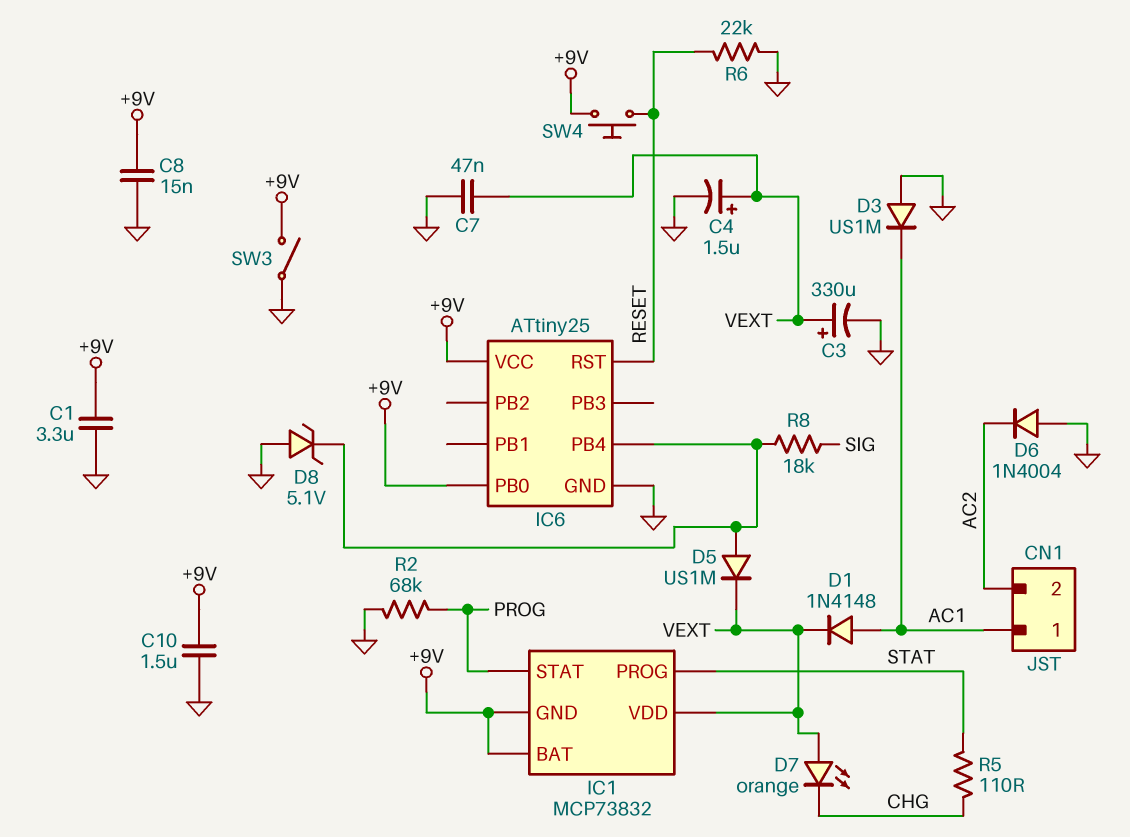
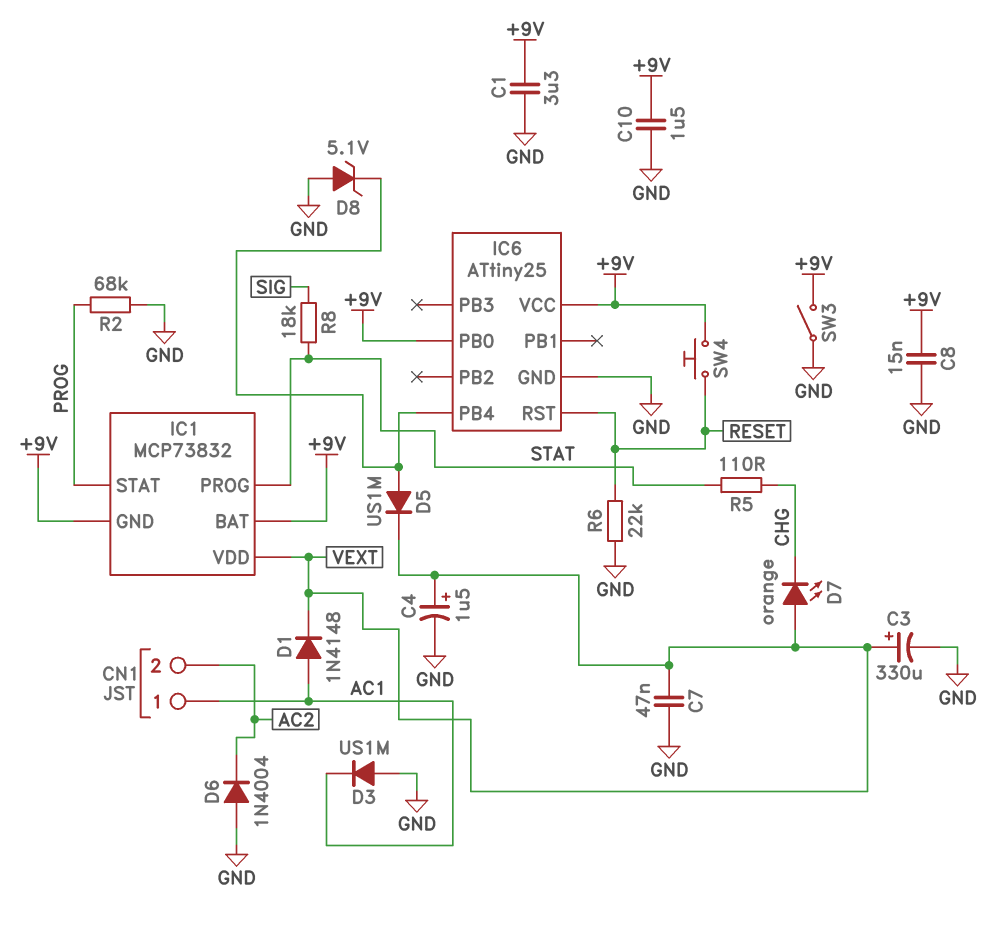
R8: 18k (IC6/PB4, SIG) -> 18k (SIG, STAT)

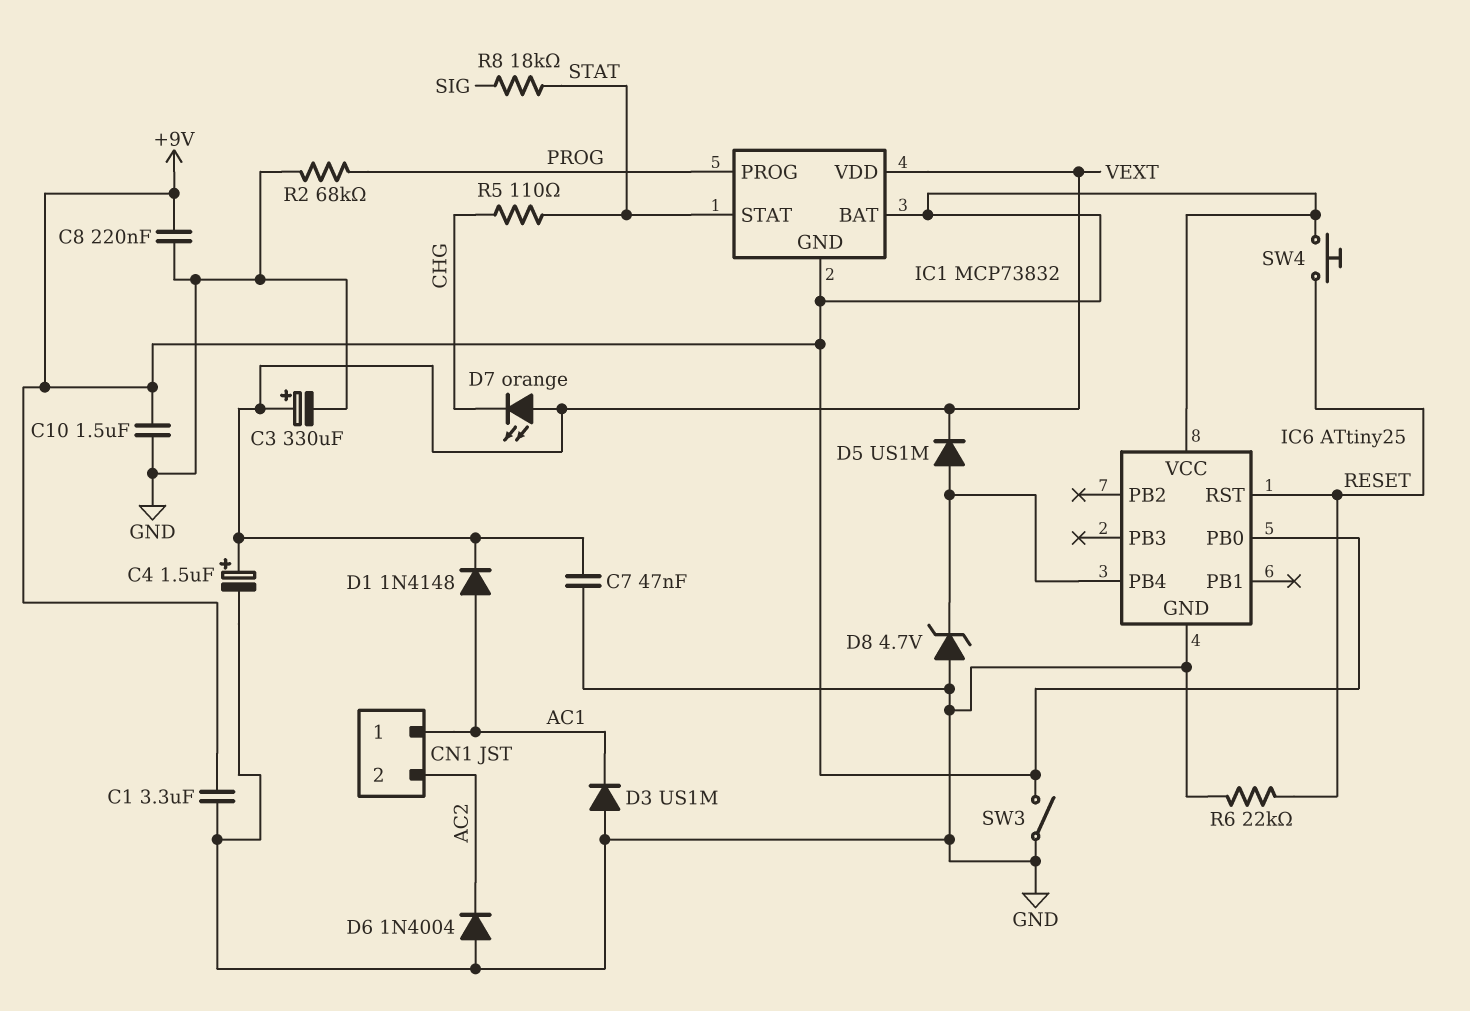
C8: 15nF (+9V, GND) -> 220nF (+9V, GND)
D8: zener 5.1V (A GND, K IC6/PB4) -> zener 4.7V (A GND, K IC6/PB4)
IC1 pin PROG: STAT -> PROG
IC1 pin STAT: PROG -> STAT

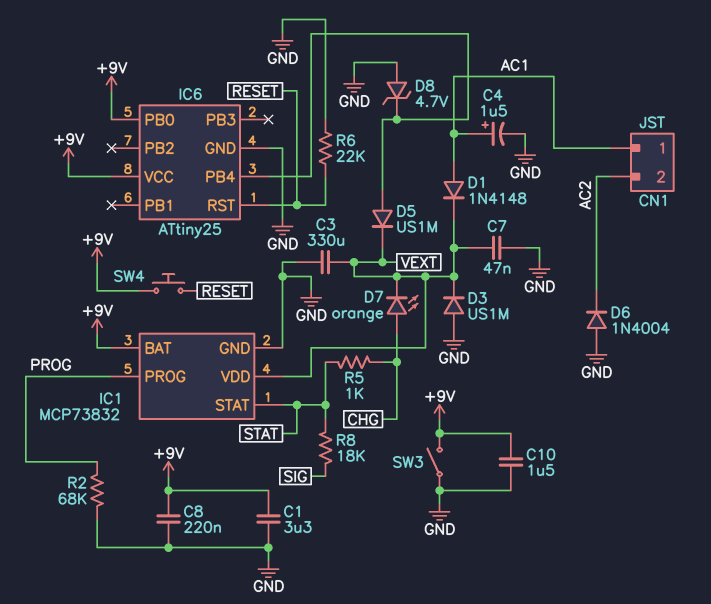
C3: 330uF (plus VEXT, minus GND) -> 330uF (GND, VEXT)
C4: 1.5uF (plus VEXT, minus GND) -> 1.5uF (plus AC1, minus GND)
D3: diode US1M (A GND, K AC1) -> diode US1M (A GND, K VEXT)
D7: LED orange (A VEXT, K CHG) -> LED orange (A CHG, K VEXT)
IC1 pin GND: +9V -> GND
R5: 110 (CHG, STAT) -> 1k (CHG, STAT)

